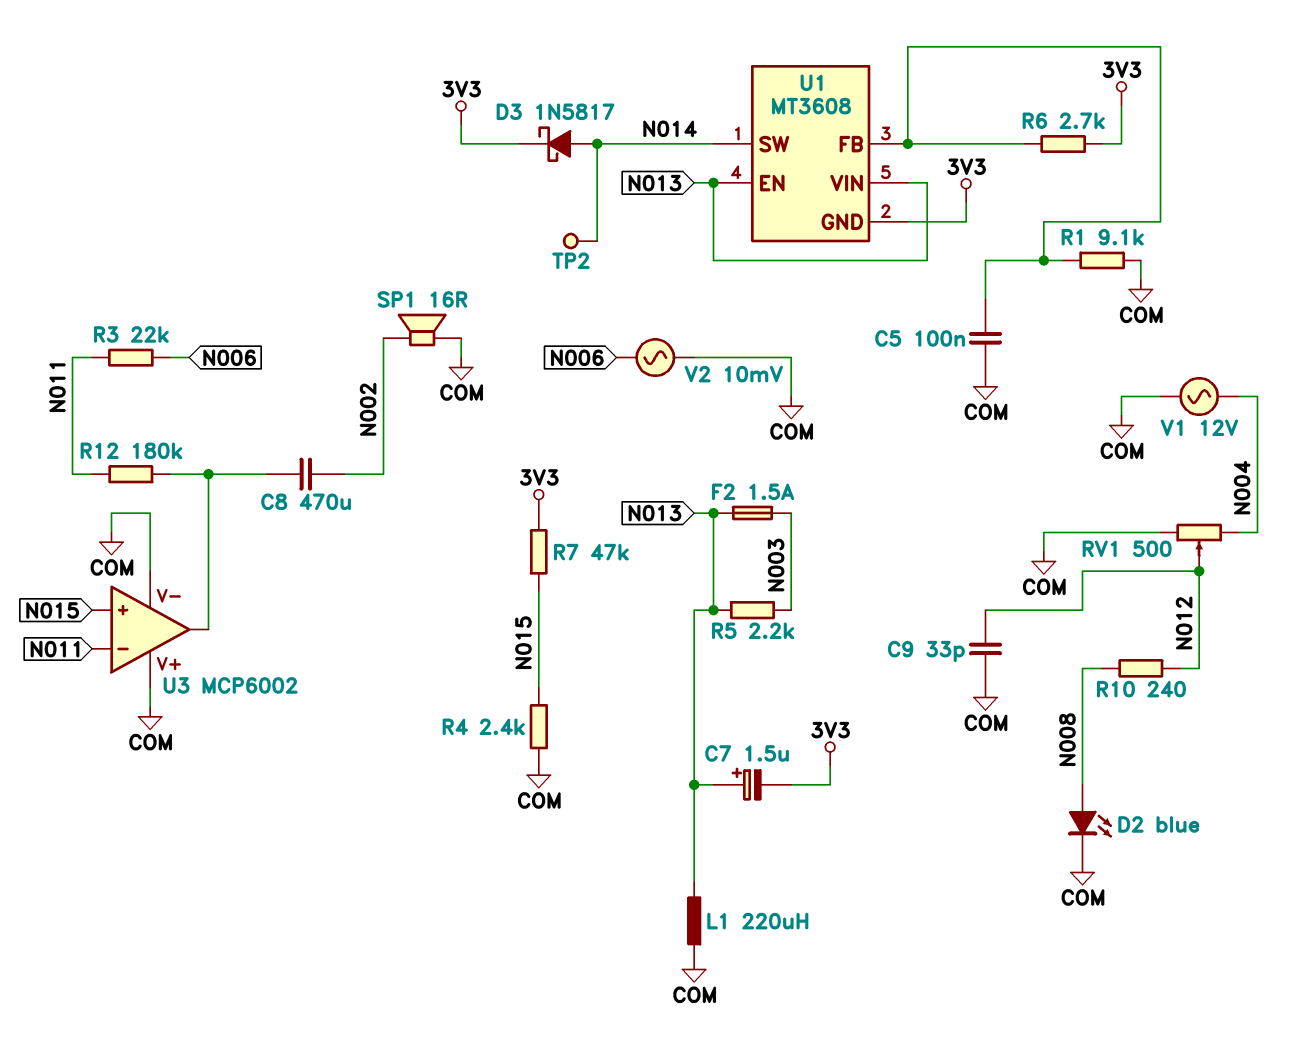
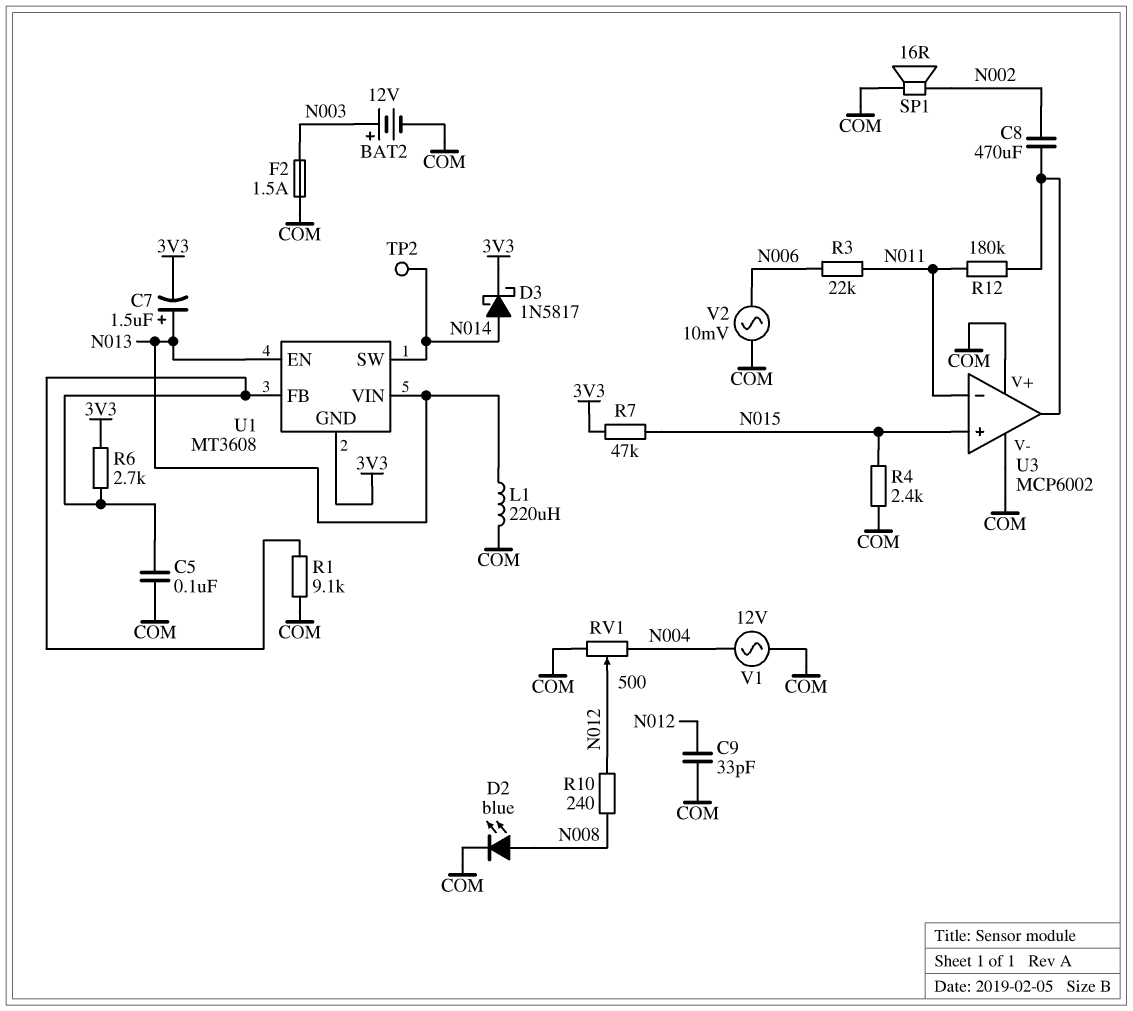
BAT2: none -> 12V (plus N003, minus COM)
F2: 1.5A (N003, N013) -> 1.5A (COM, N003)
R5: 2.2k (N003, N013) -> none

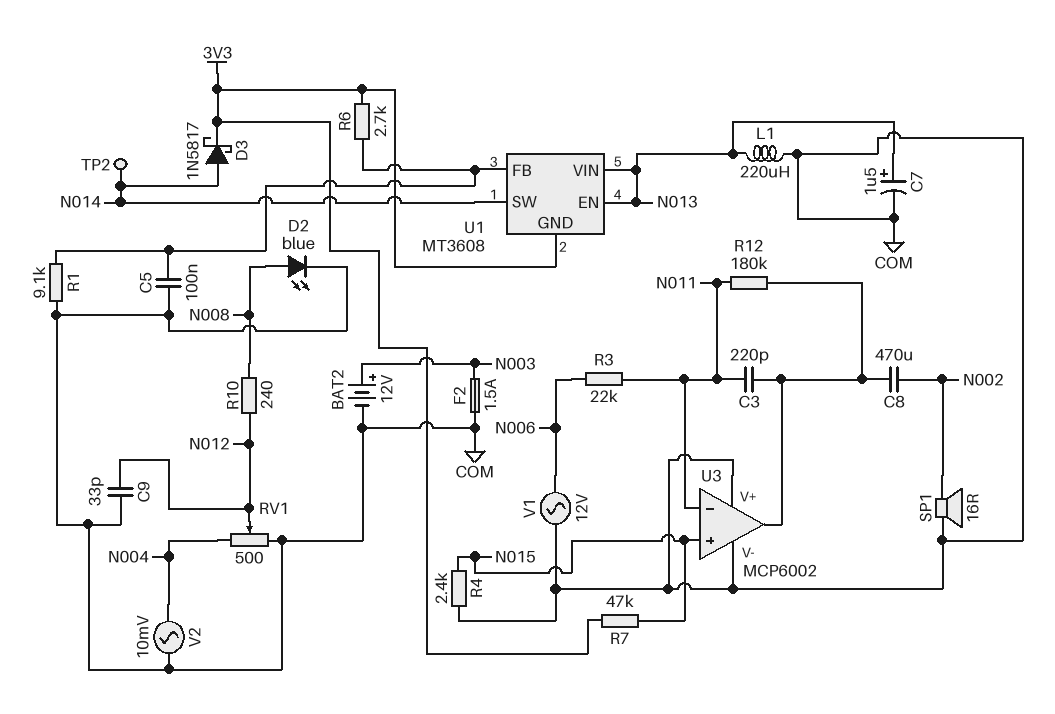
C3: none -> 220pF (N011, U3/out)
C7: 1.5uF (plus N013, minus 3V3) -> 1.5uF (plus N013, minus COM)
V1: AC 12V (COM, N004) -> AC 12V (COM, N006)
V2: AC 10mV (COM, N006) -> AC 10mV (COM, N004)

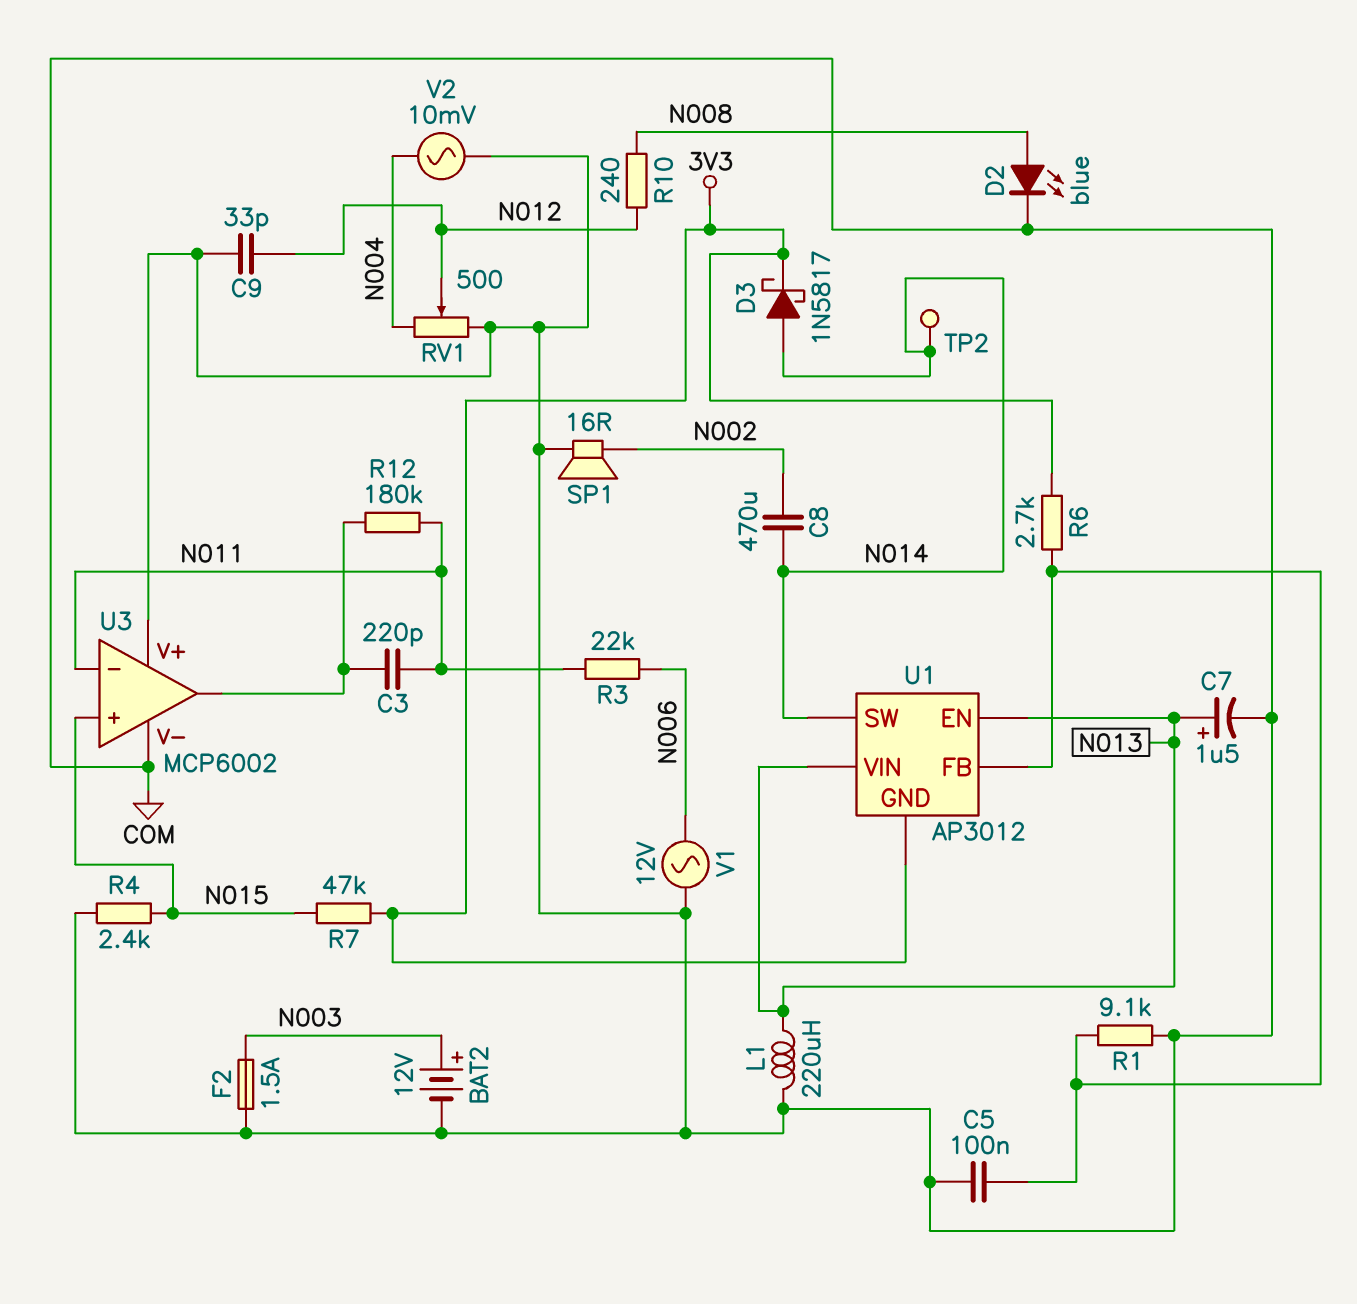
C8: 470uF (N002, U3/out) -> 470uF (N002, N014)
U1: MT3608 -> AP3012

